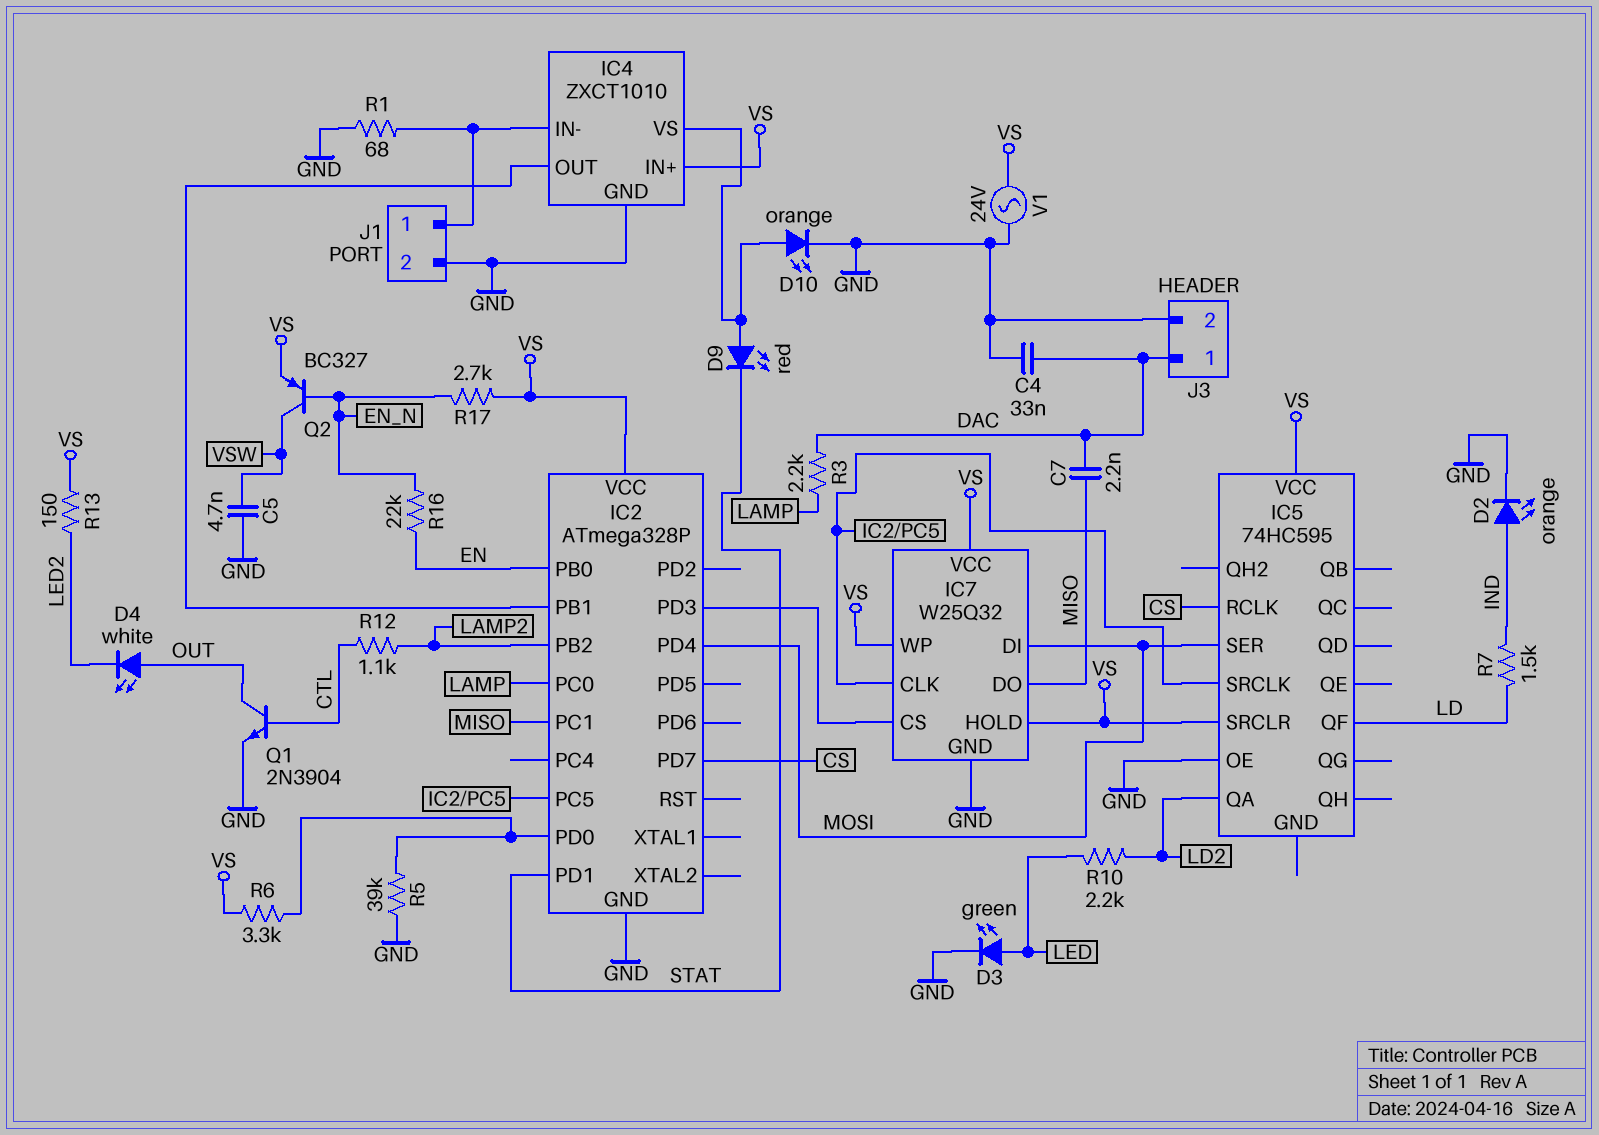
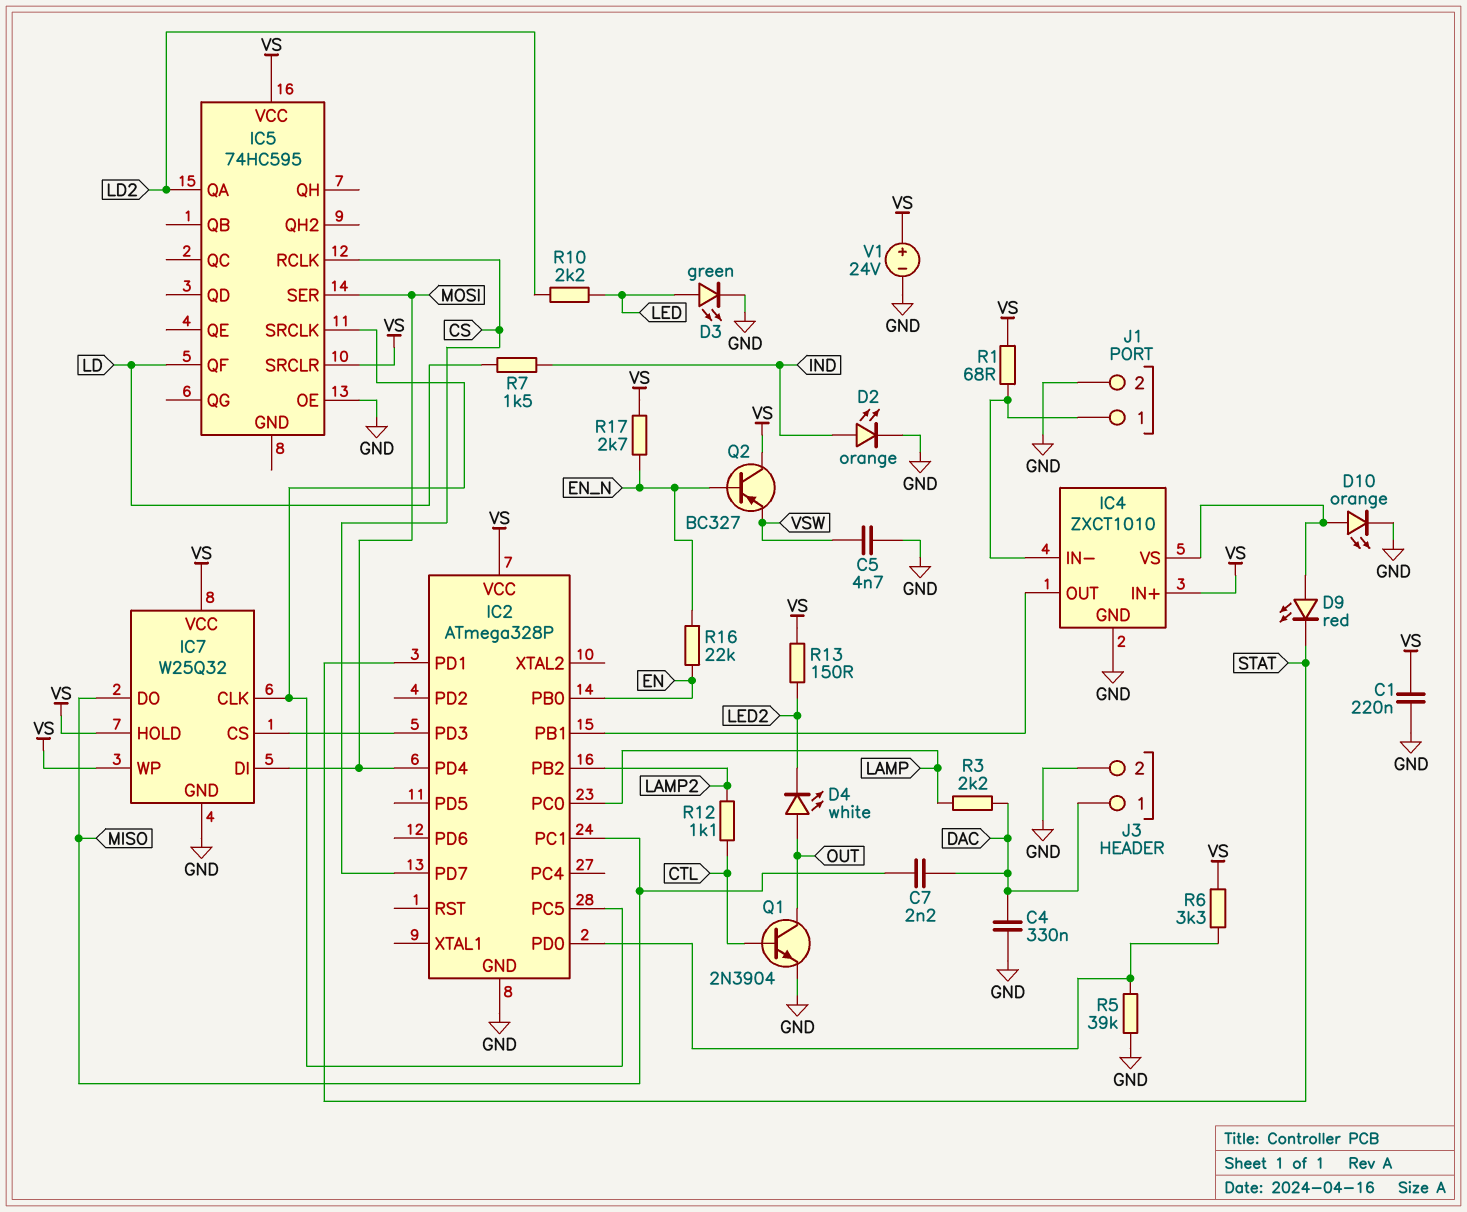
C1: none -> 220nF (GND, VS)
C4: 33nF (DAC, GND) -> 330nF (DAC, GND)
Q2: PNP BC327 (B EN_N, C VSW, E VS) -> PNP BC327 (B EN_N, C VS, E VSW)
R1: 68 (GND, IC4/IN-) -> 68 (IC4/IN-, VS)
V1: AC 24V (GND, VS) -> 24V (plus VS, minus GND)

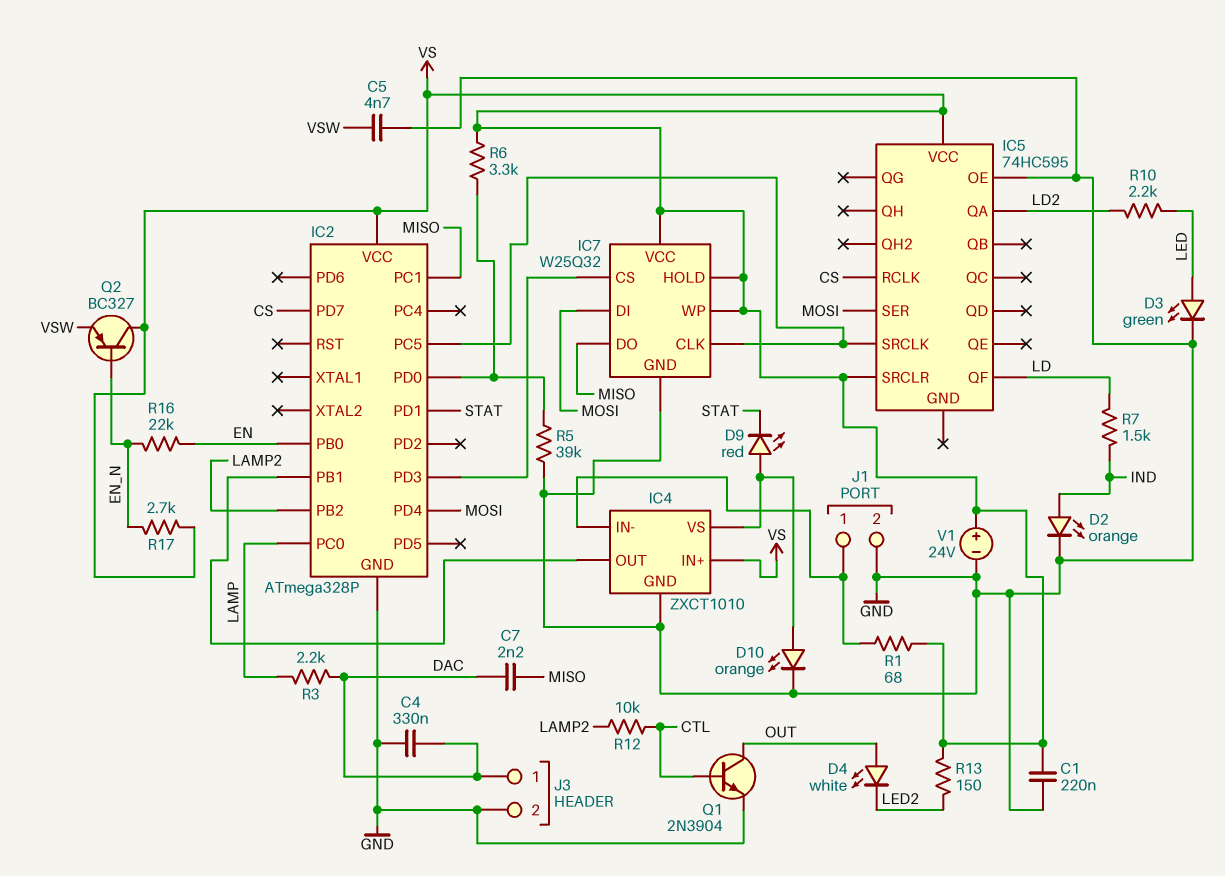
R12: 1.1k (CTL, LAMP2) -> 10k (CTL, LAMP2)

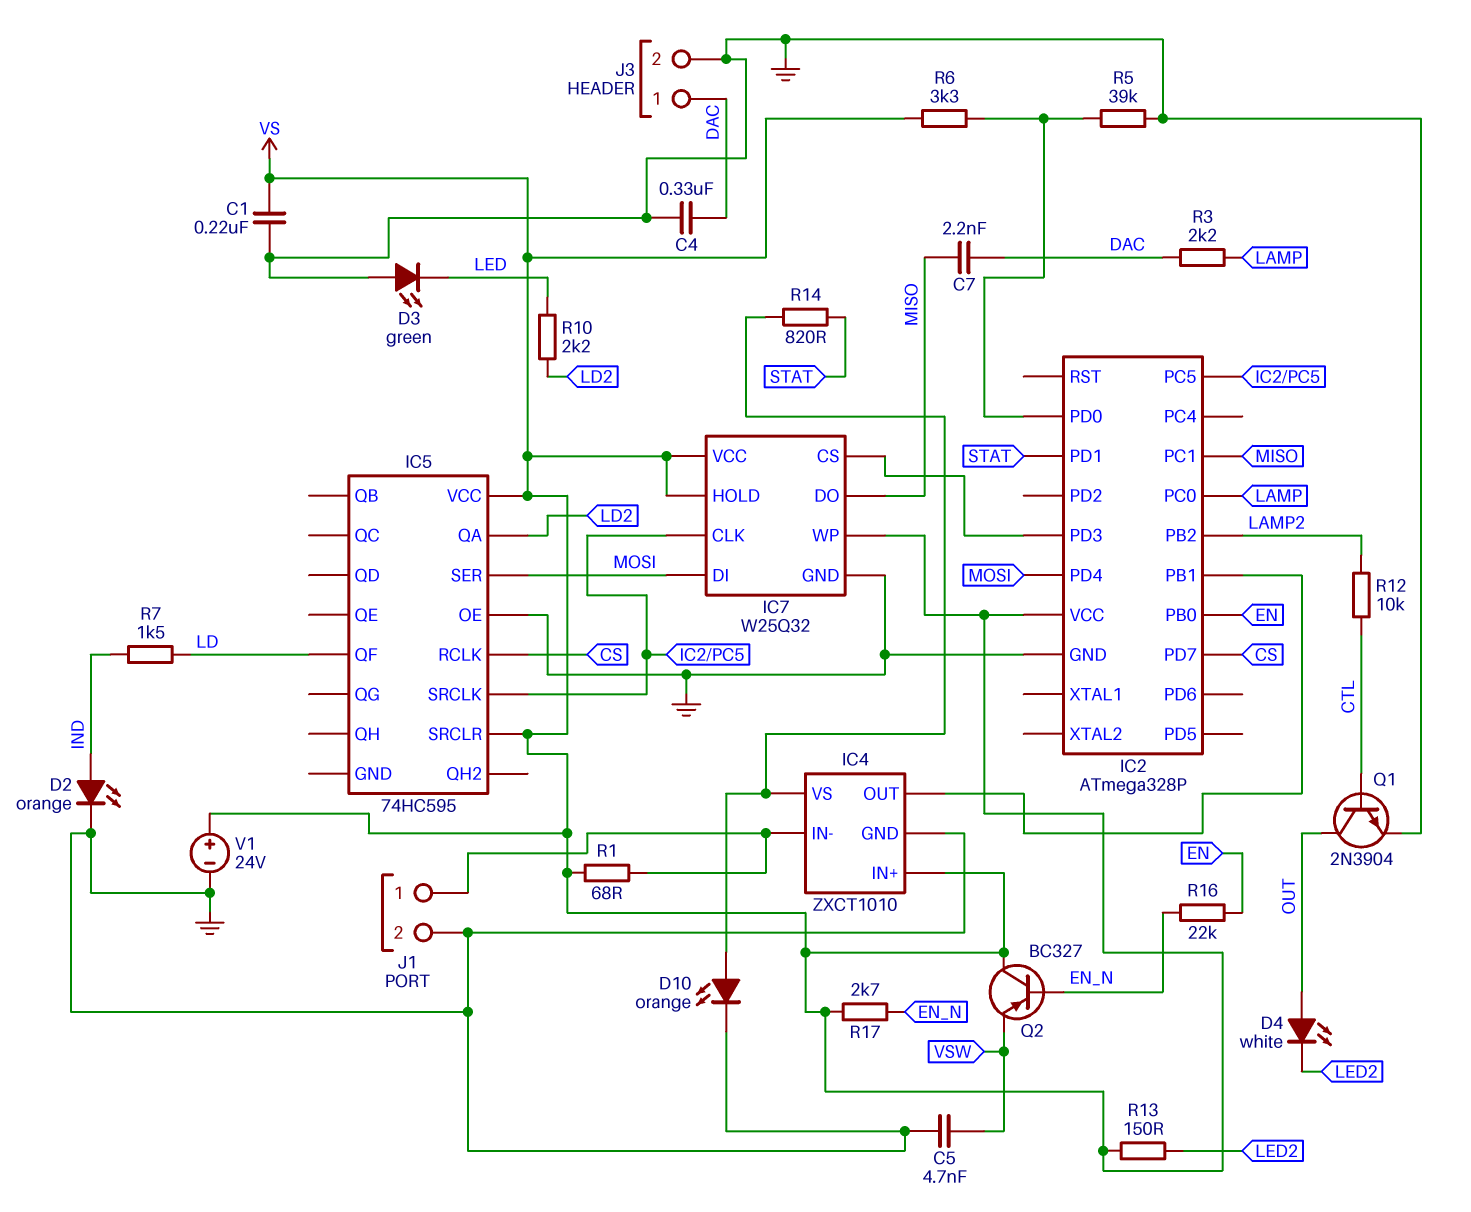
D3: LED green (A LED, K GND) -> LED green (A GND, K LED)
D9: LED red (A IC4/VS, K STAT) -> none
R14: none -> 820 (IC4/VS, STAT)

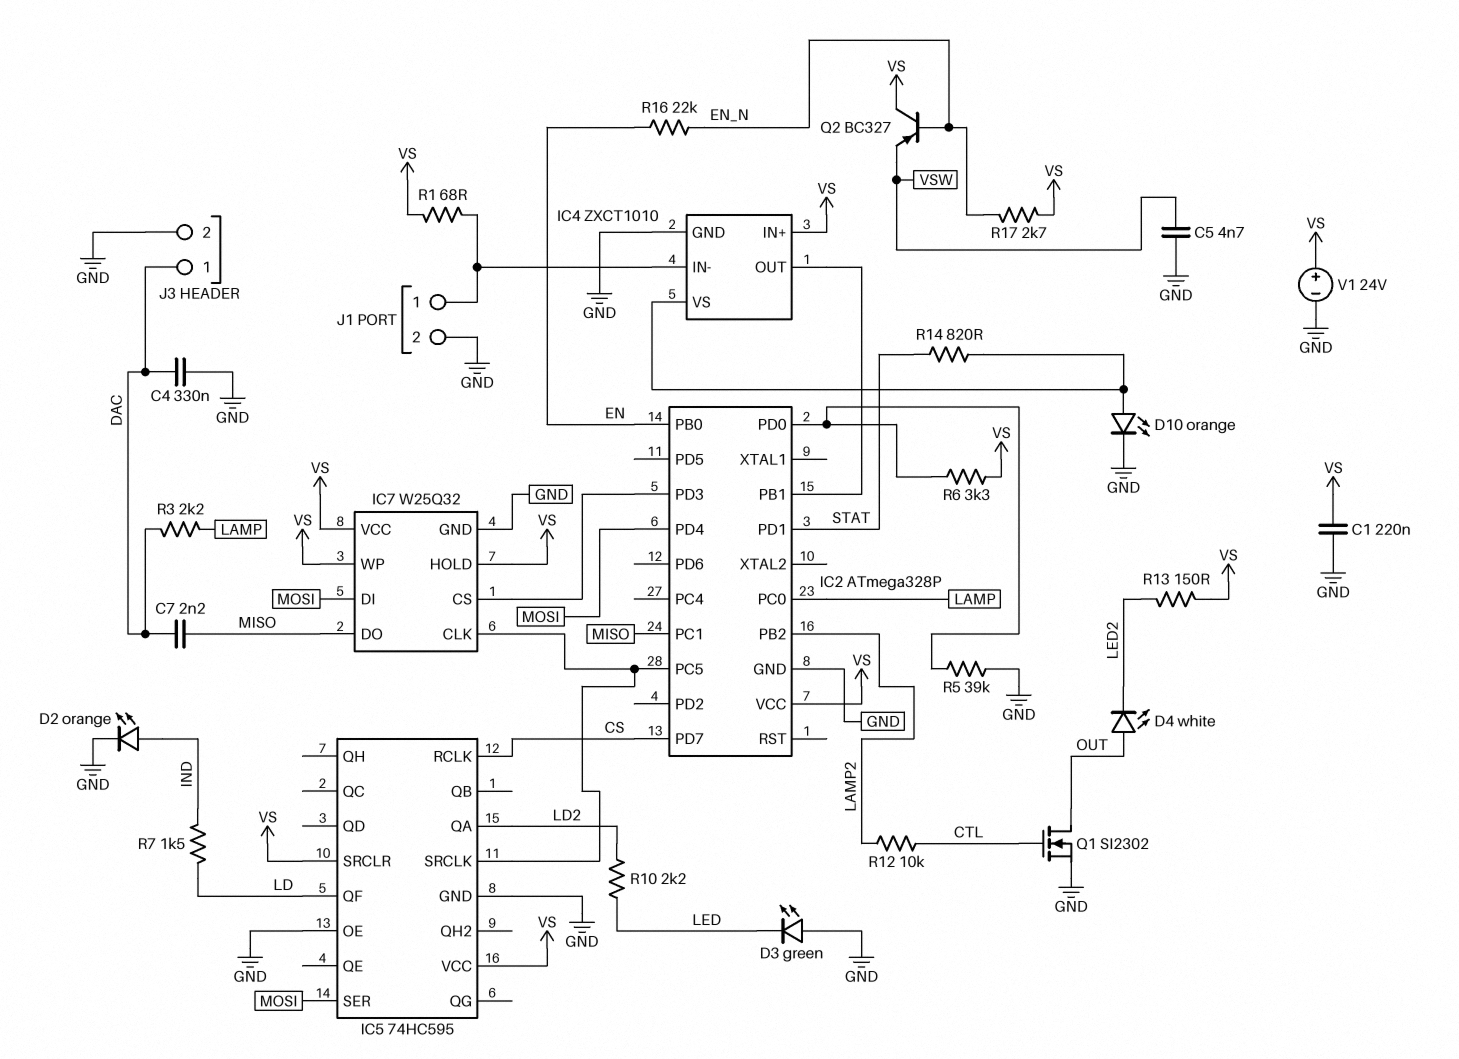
IC5 pin GND: none -> GND
Q1: NPN 2N3904 (B CTL, C OUT, E GND) -> NMOS SI2302 (G CTL, D OUT, S GND)

